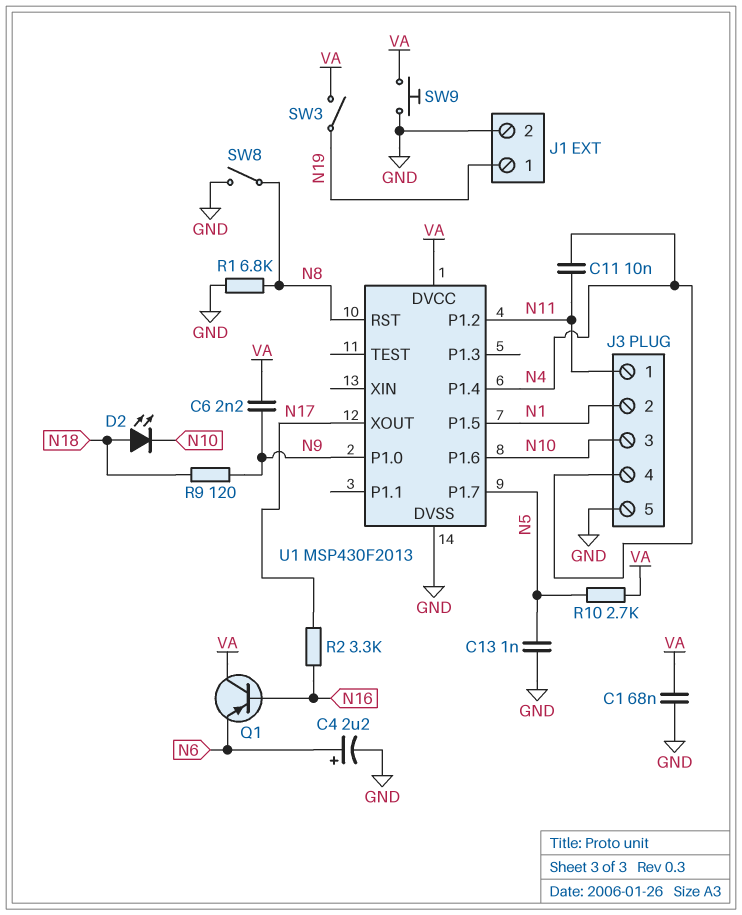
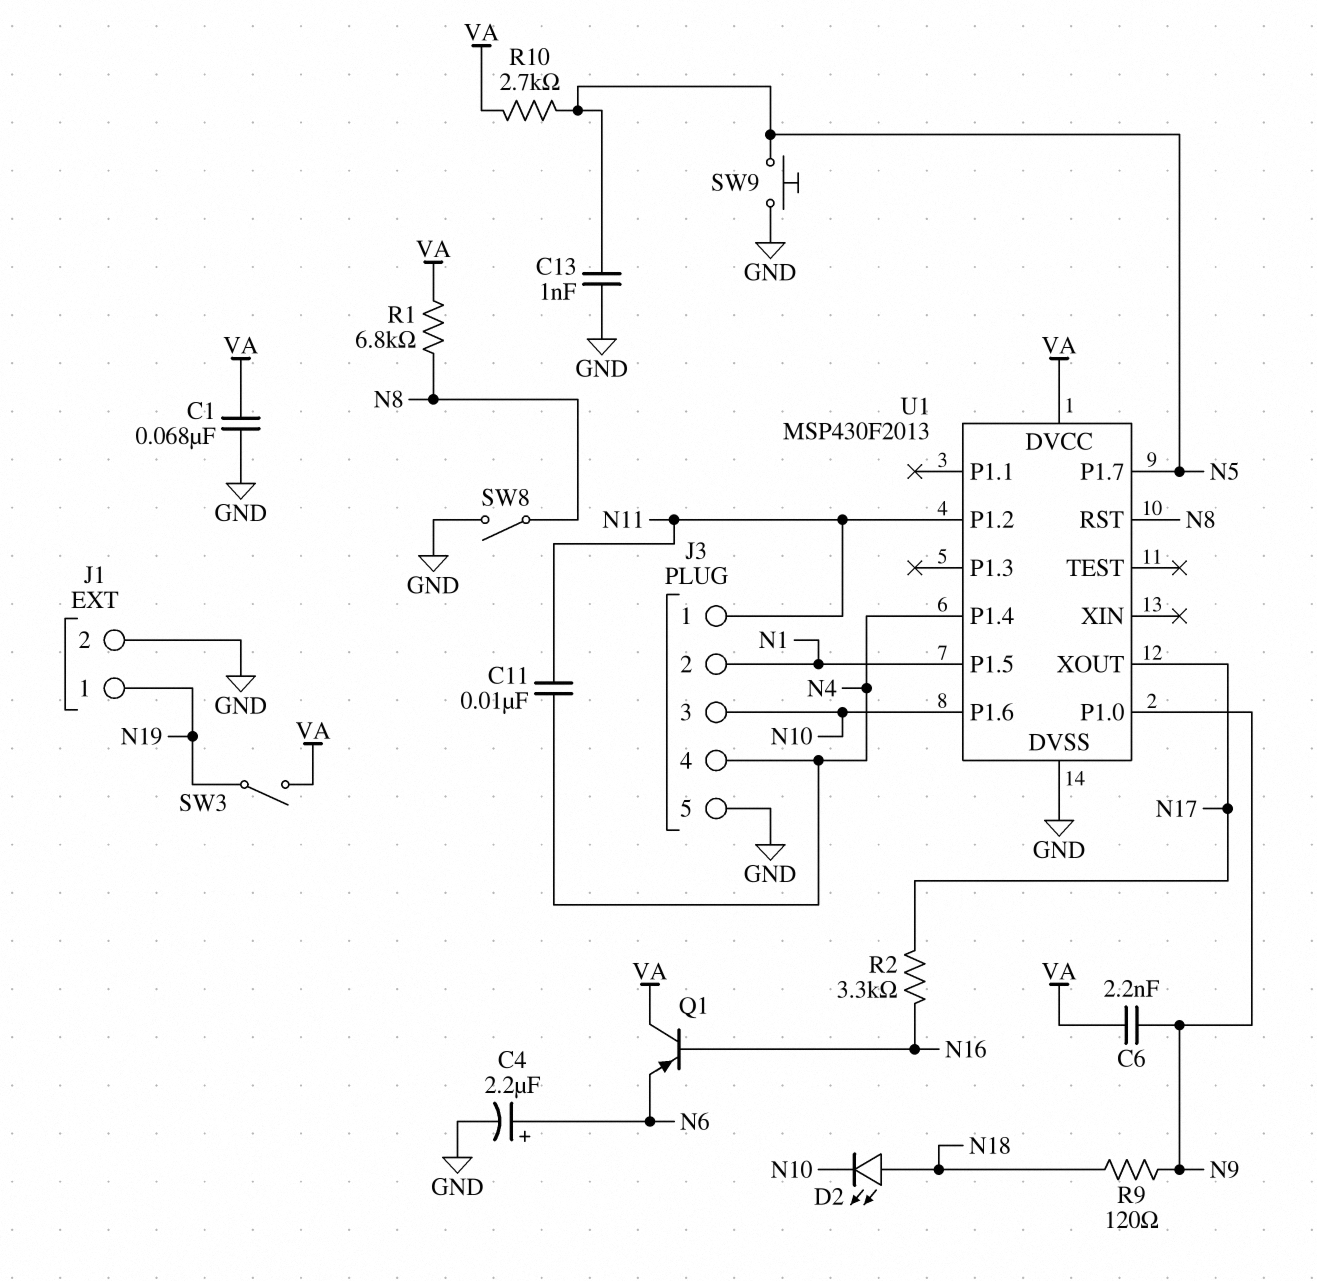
R1: 6.8k (GND, N8) -> 6.8k (N8, VA)
SW9: button (GND, VA) -> button (GND, N5)

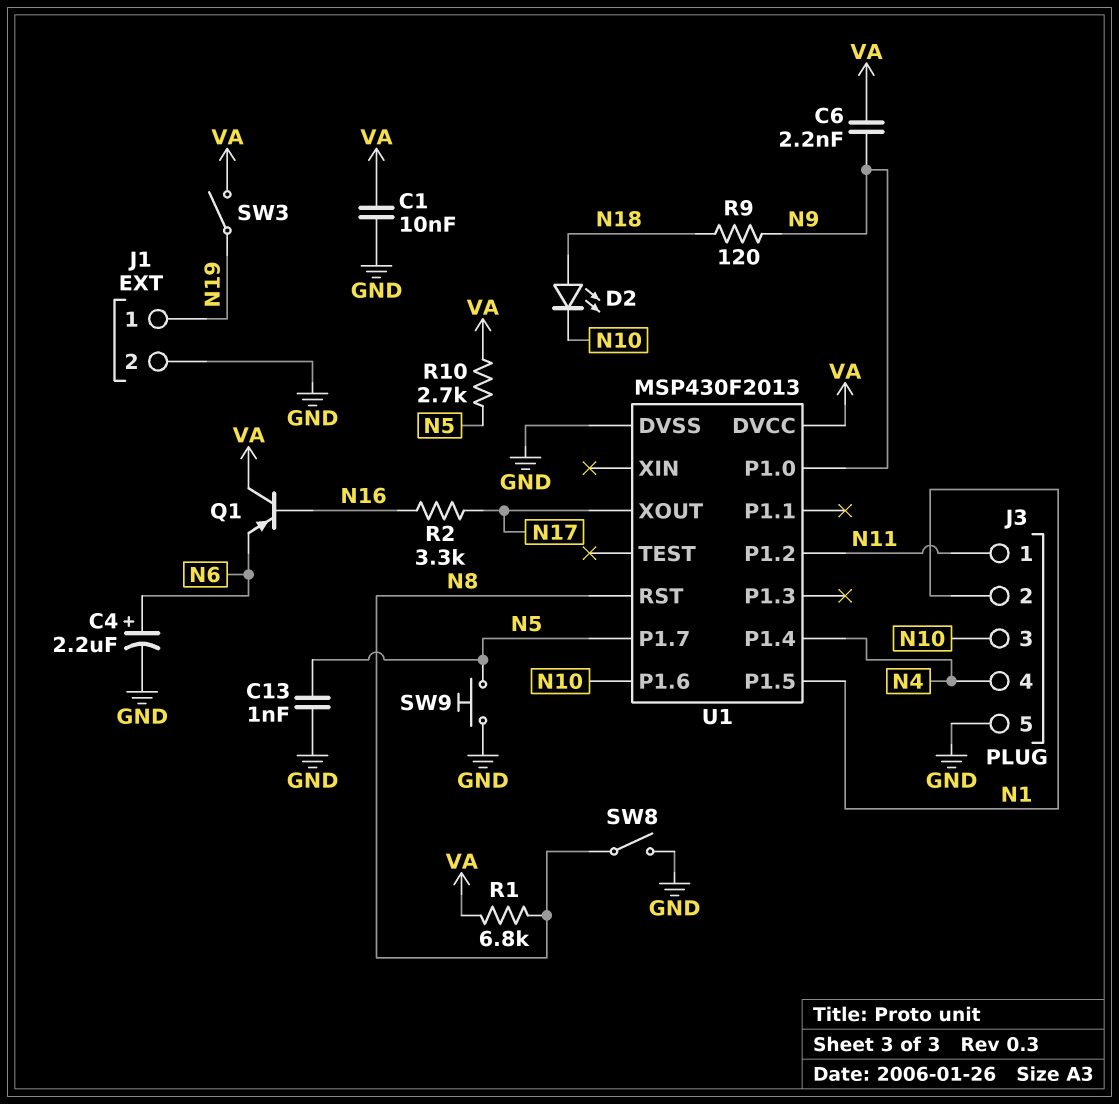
C1: 68nF (GND, VA) -> 10nF (GND, VA)
C11: 10nF (N4, N11) -> none

